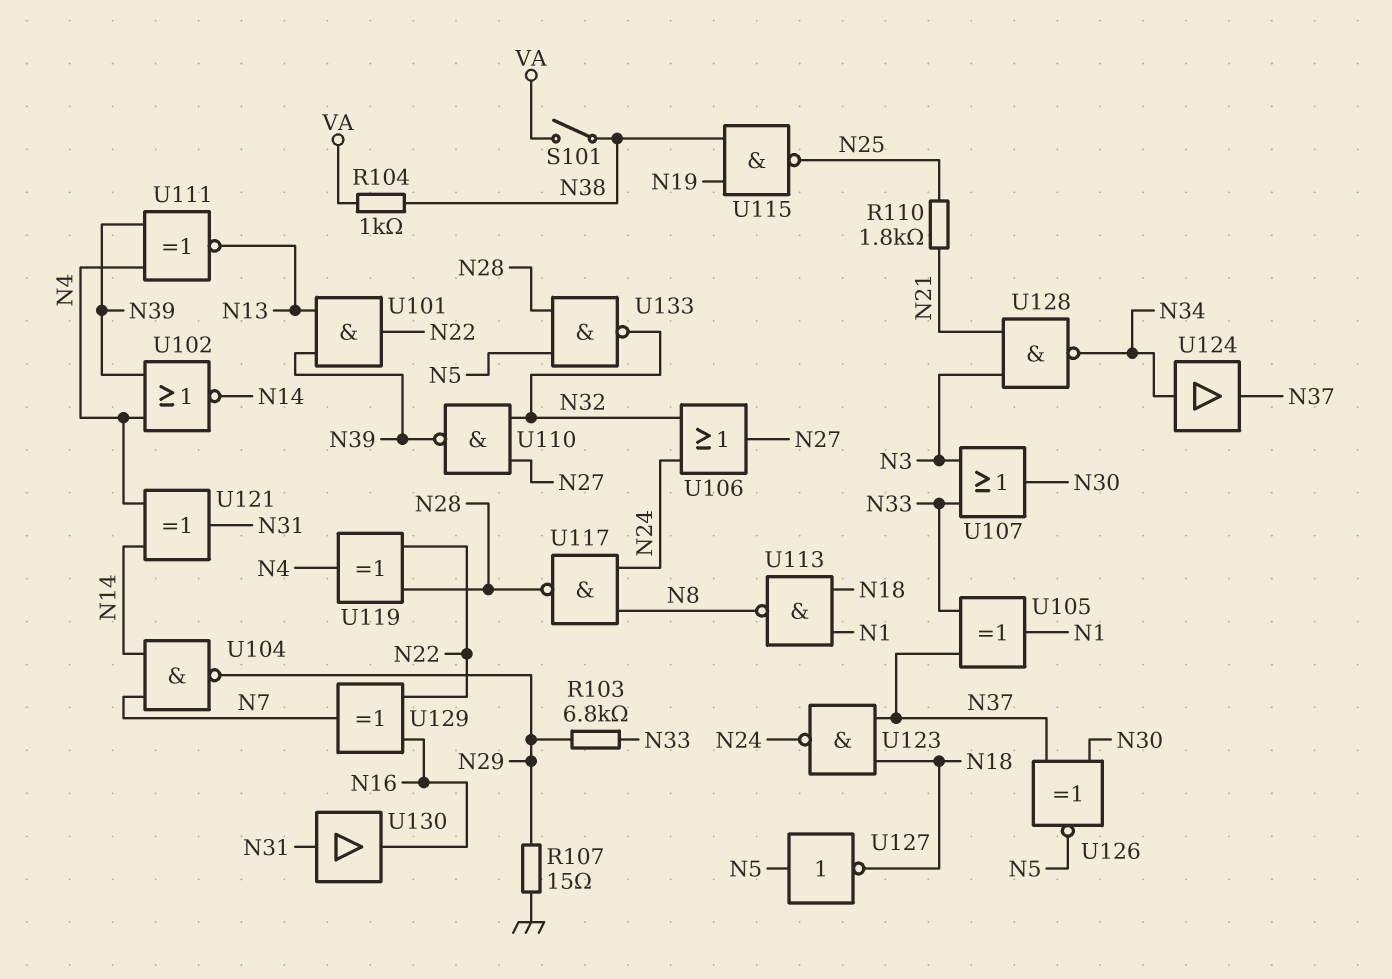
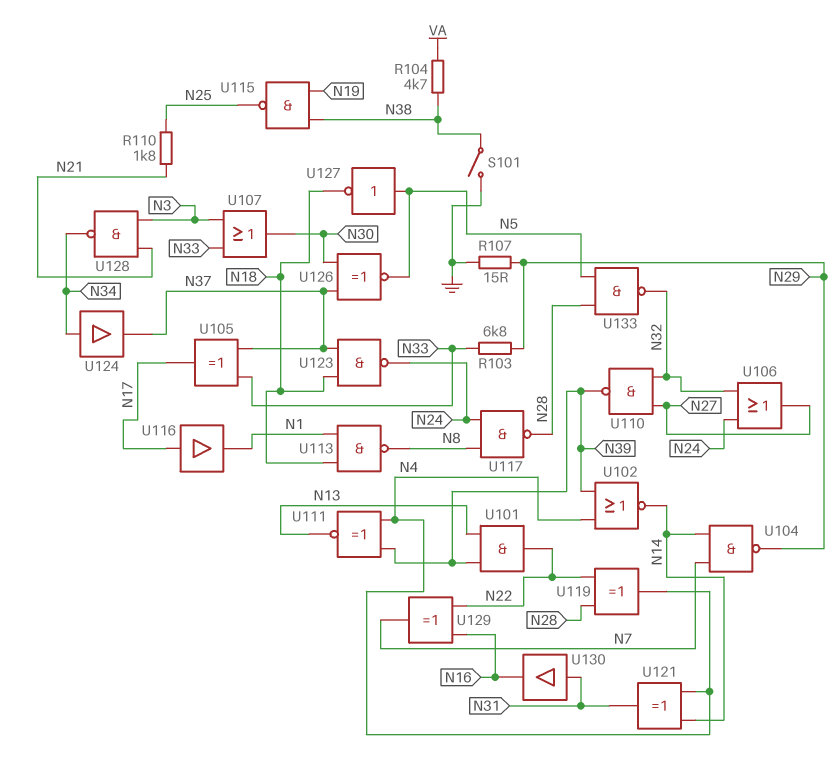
R104: 1k (N38, VA) -> 4.7k (N38, VA)
S101: switch (N38, VA) -> switch (GND, N38)
U105: XOR (in N33, in N37, out N1) -> XOR (in N33, in N37, out N17)
U116: none -> buffer (in N17, out N1)

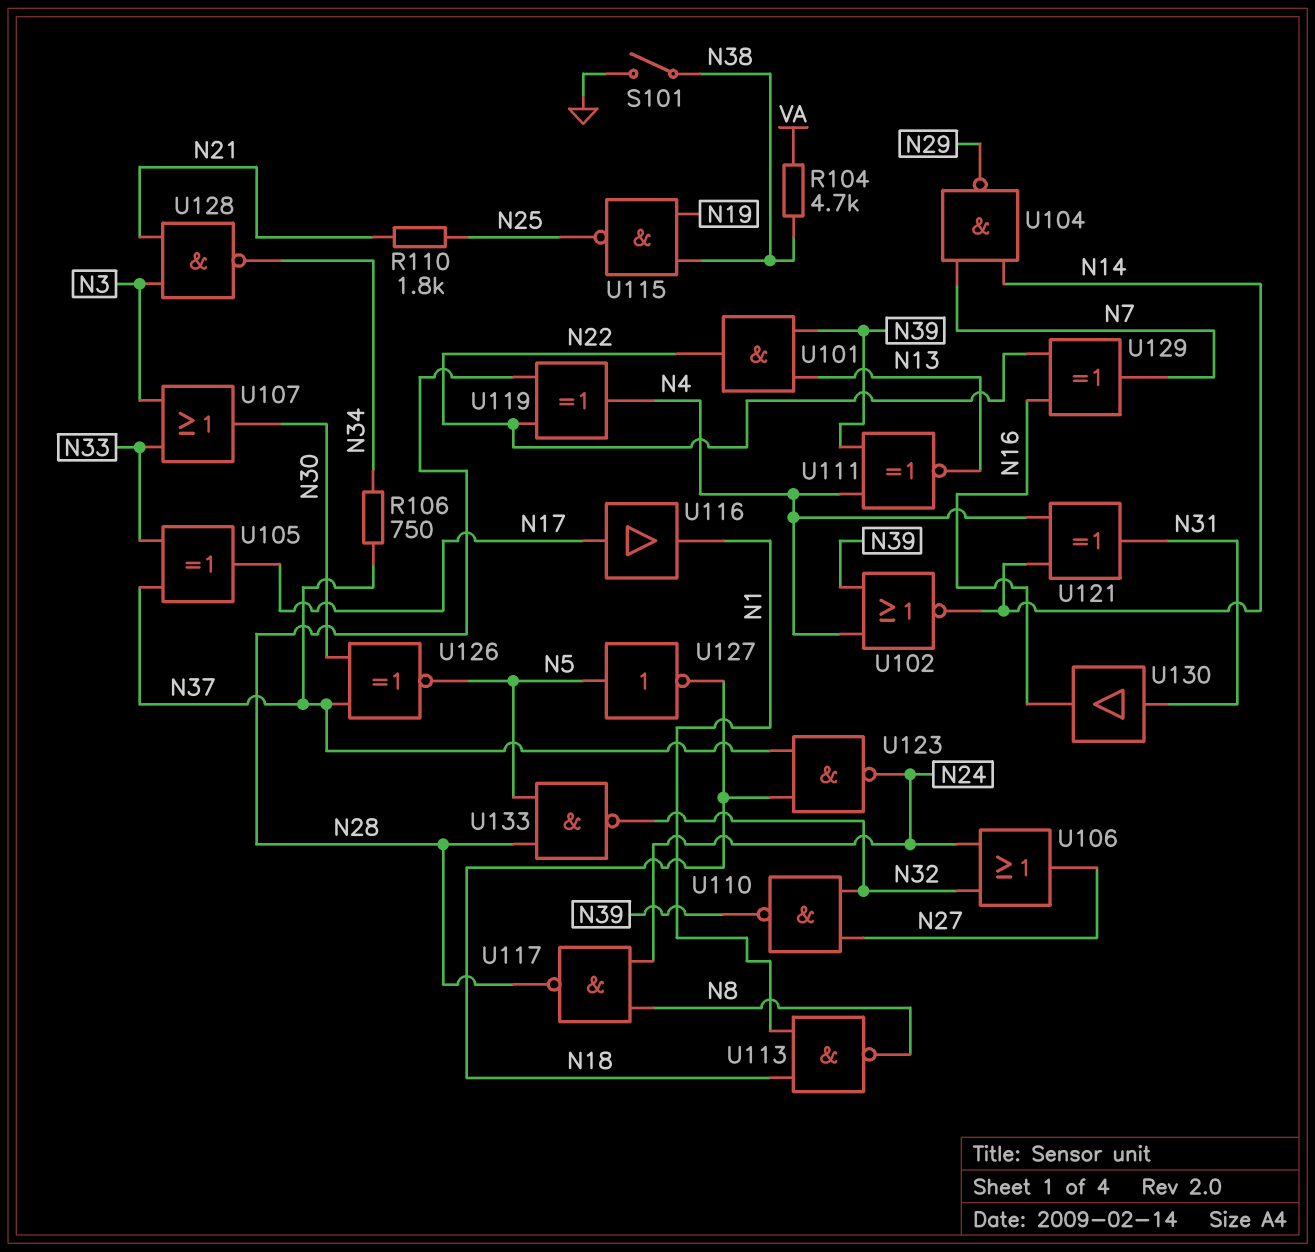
R103: 6.8k (N29, N33) -> none
R106: none -> 750 (N34, N37)
R107: 15 (GND, N29) -> none
U124: buffer (in N34, out N37) -> none

